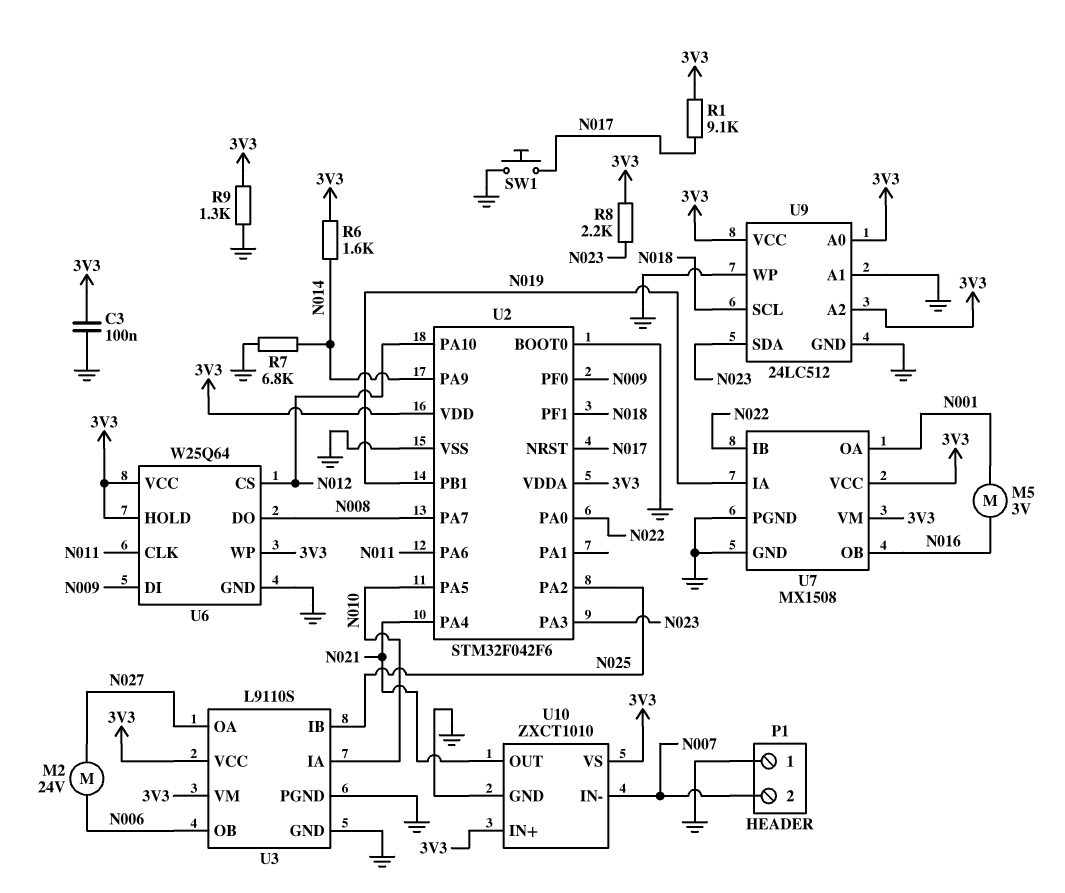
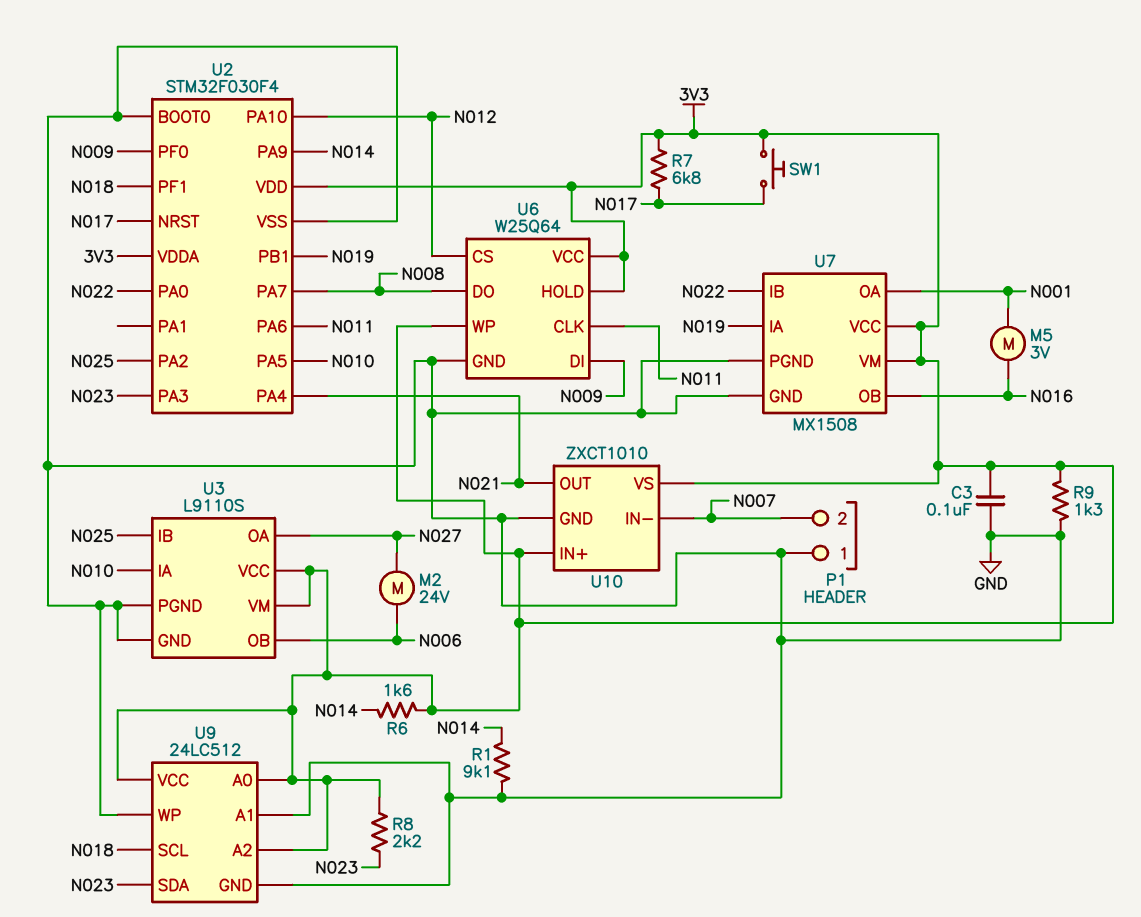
R1: 9.1k (3V3, N017) -> 9.1k (GND, N014)
R7: 6.8k (GND, N014) -> 6.8k (3V3, N017)
SW1: button (GND, N017) -> button (3V3, N017)
U2: STM32F042F6 -> STM32F030F4

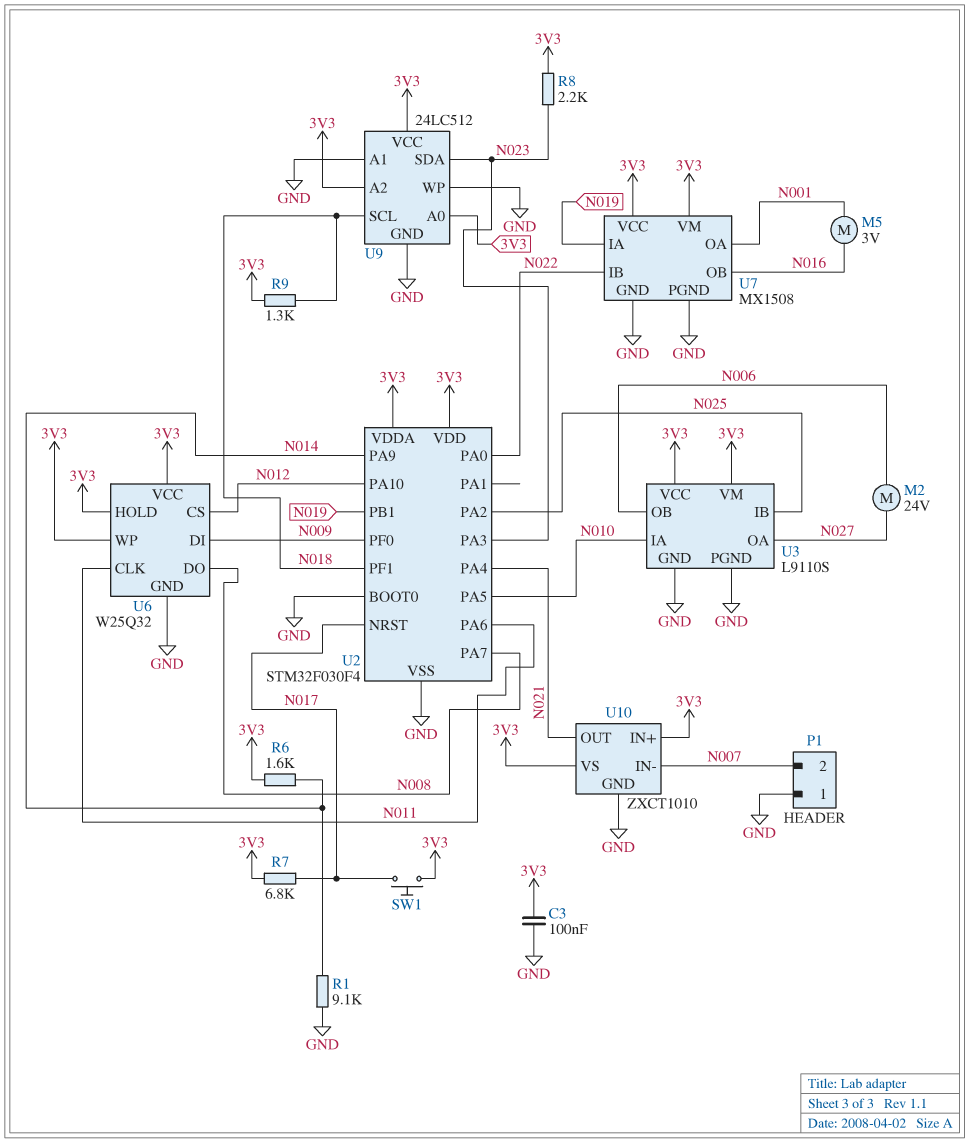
R9: 1.3k (3V3, GND) -> 1.3k (3V3, N018)
U6: W25Q64 -> W25Q32

